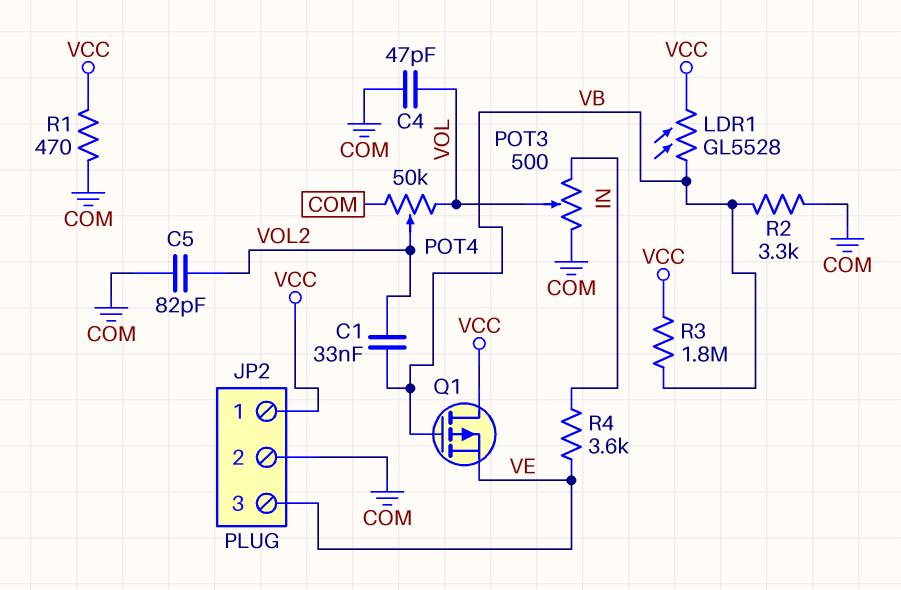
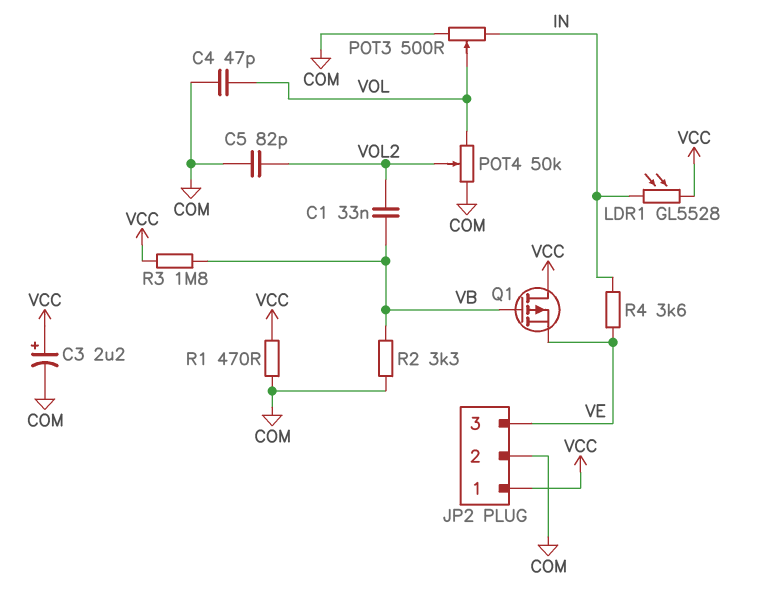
C3: none -> 2.2uF (plus VCC, minus COM)
LDR1: GL5528 (VB, VCC) -> GL5528 (IN, VCC)

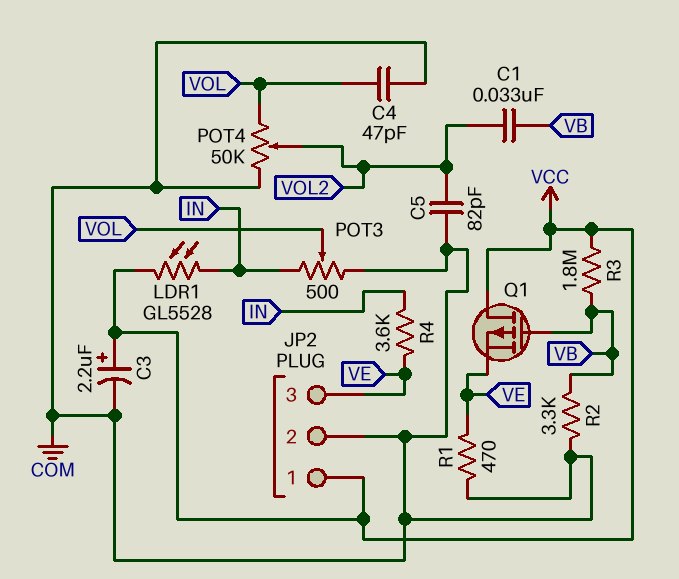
R1: 470 (COM, VCC) -> 470 (COM, VE)

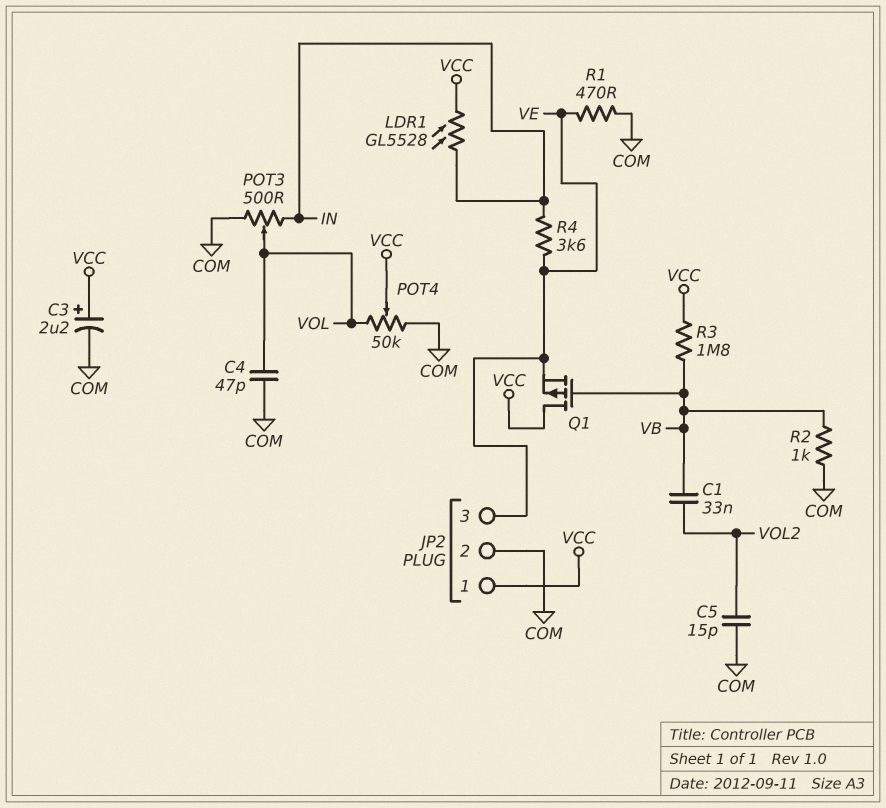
C5: 82pF (COM, VOL2) -> 15pF (COM, VOL2)
POT4: 50k (COM, VOL, wiper VOL2) -> 50k (COM, VOL, wiper VCC)
R2: 3.3k (COM, VB) -> 1k (COM, VB)

